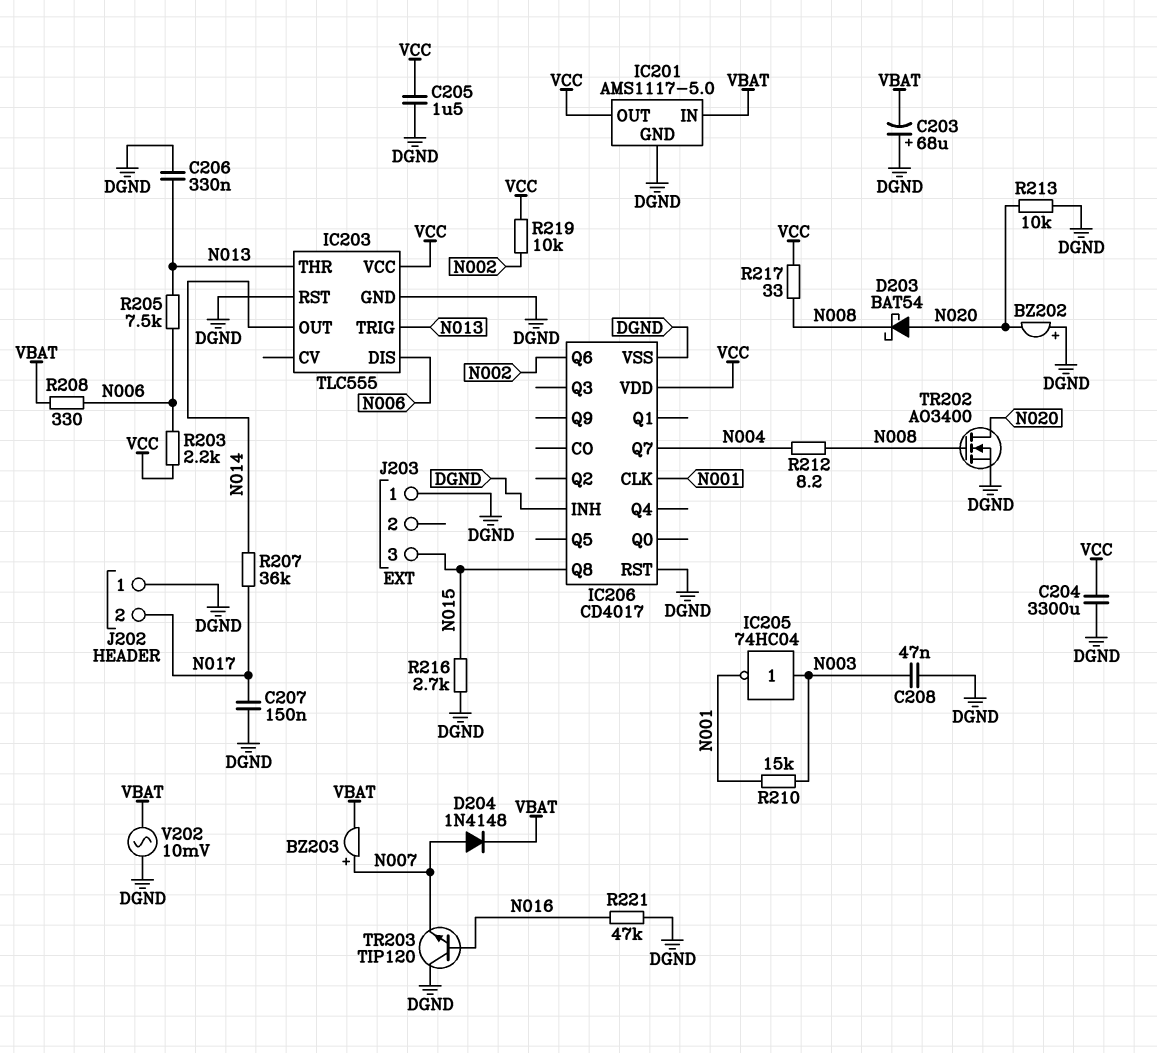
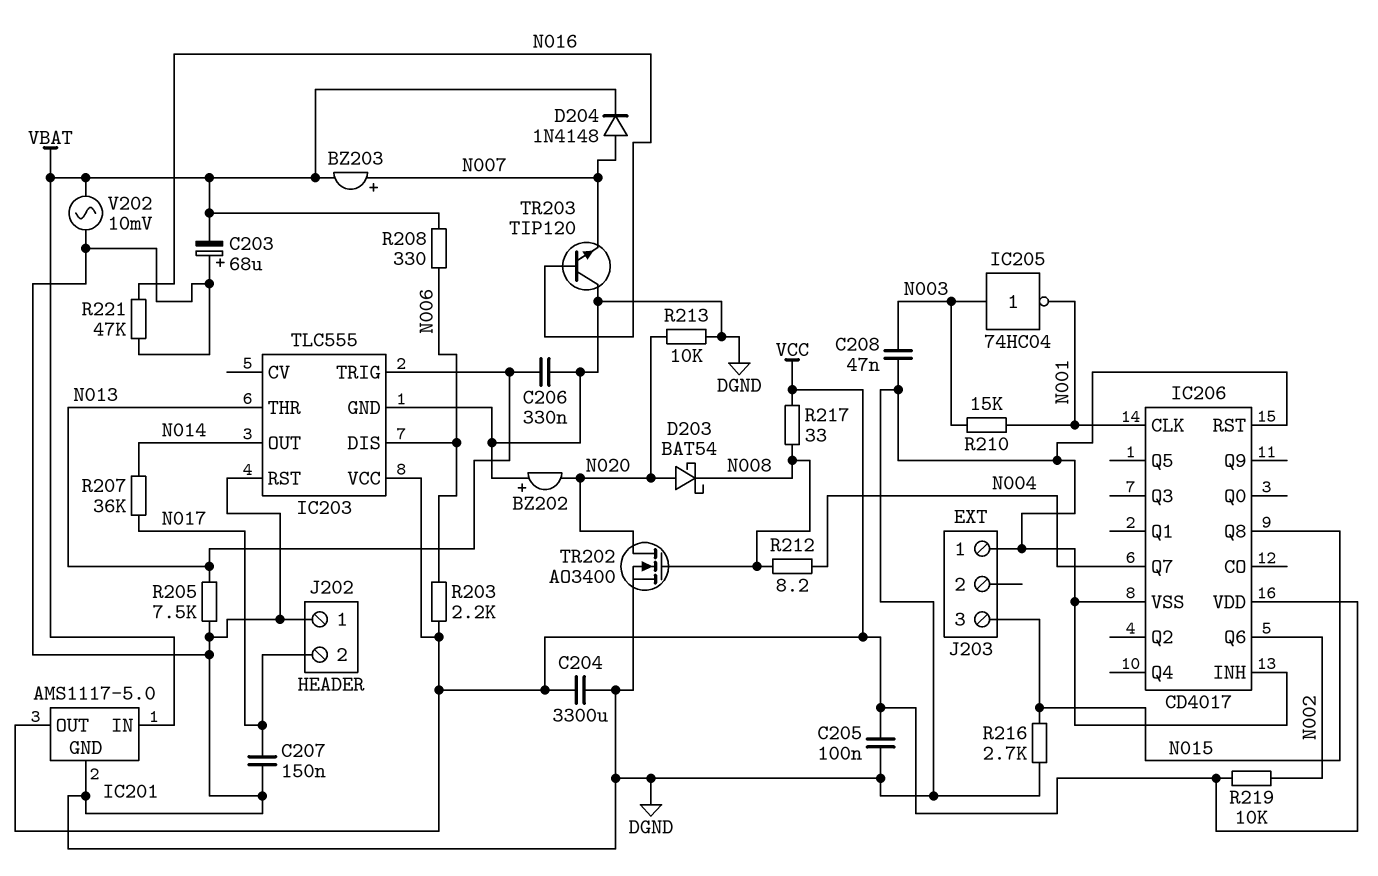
C205: 1.5uF (DGND, VCC) -> 100nF (DGND, VCC)
R205: 7.5k (N006, N013) -> 7.5k (DGND, N013)

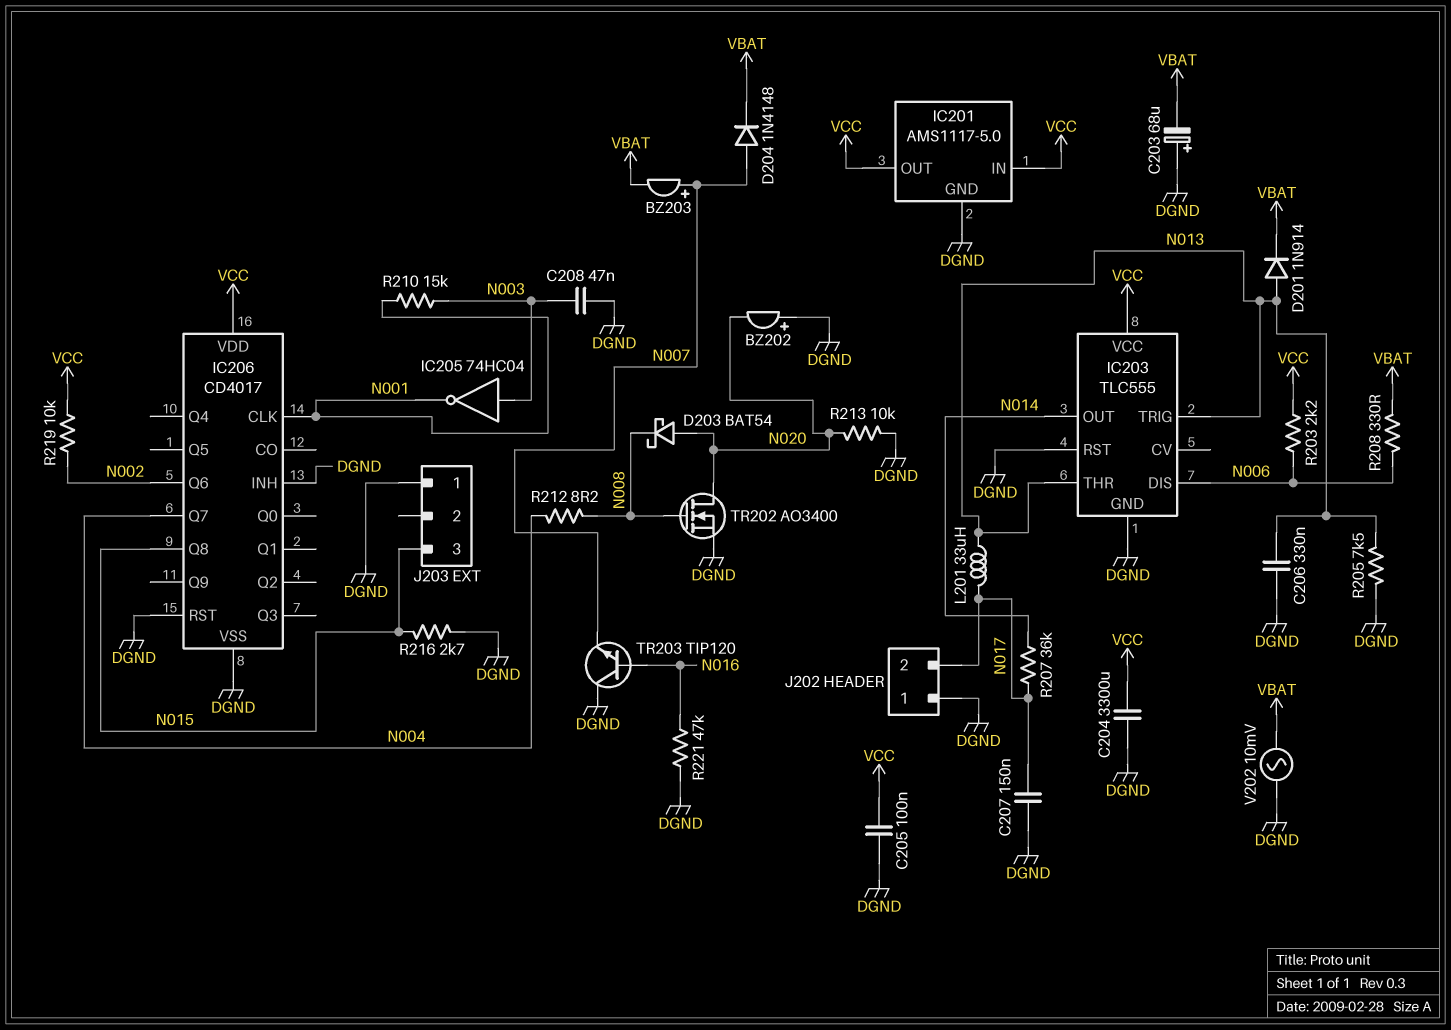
D201: none -> diode 1N914 (A N013, K VBAT)
IC201 pin IN: VBAT -> VCC
L201: none -> 33uH (N013, N017)
R217: 33 (N008, VCC) -> none

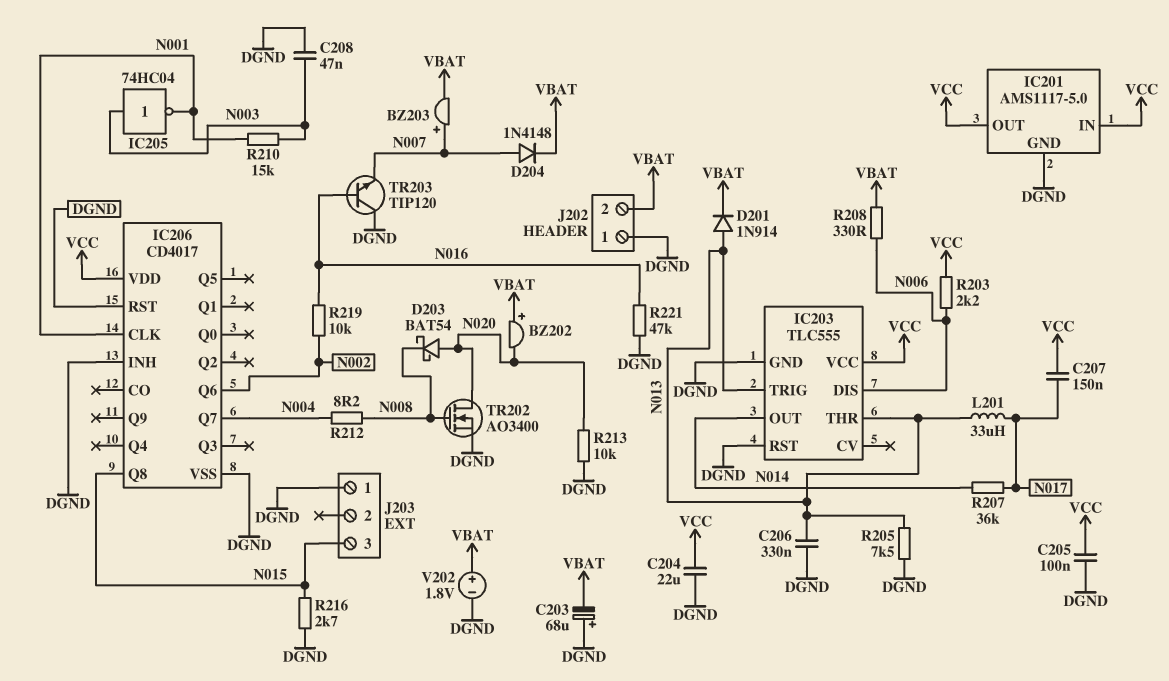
BZ202: buzzer (plus DGND, minus N020) -> buzzer (plus VBAT, minus N020)
C204: 3300uF (DGND, VCC) -> 22uF (DGND, VCC)
C207: 150nF (DGND, N017) -> 150nF (N017, VCC)
J202 pin 2: N017 -> VBAT
R219: 10k (N002, VCC) -> 10k (N002, N016)
V202: AC 10mV (DGND, VBAT) -> 1.8V (plus VBAT, minus DGND)

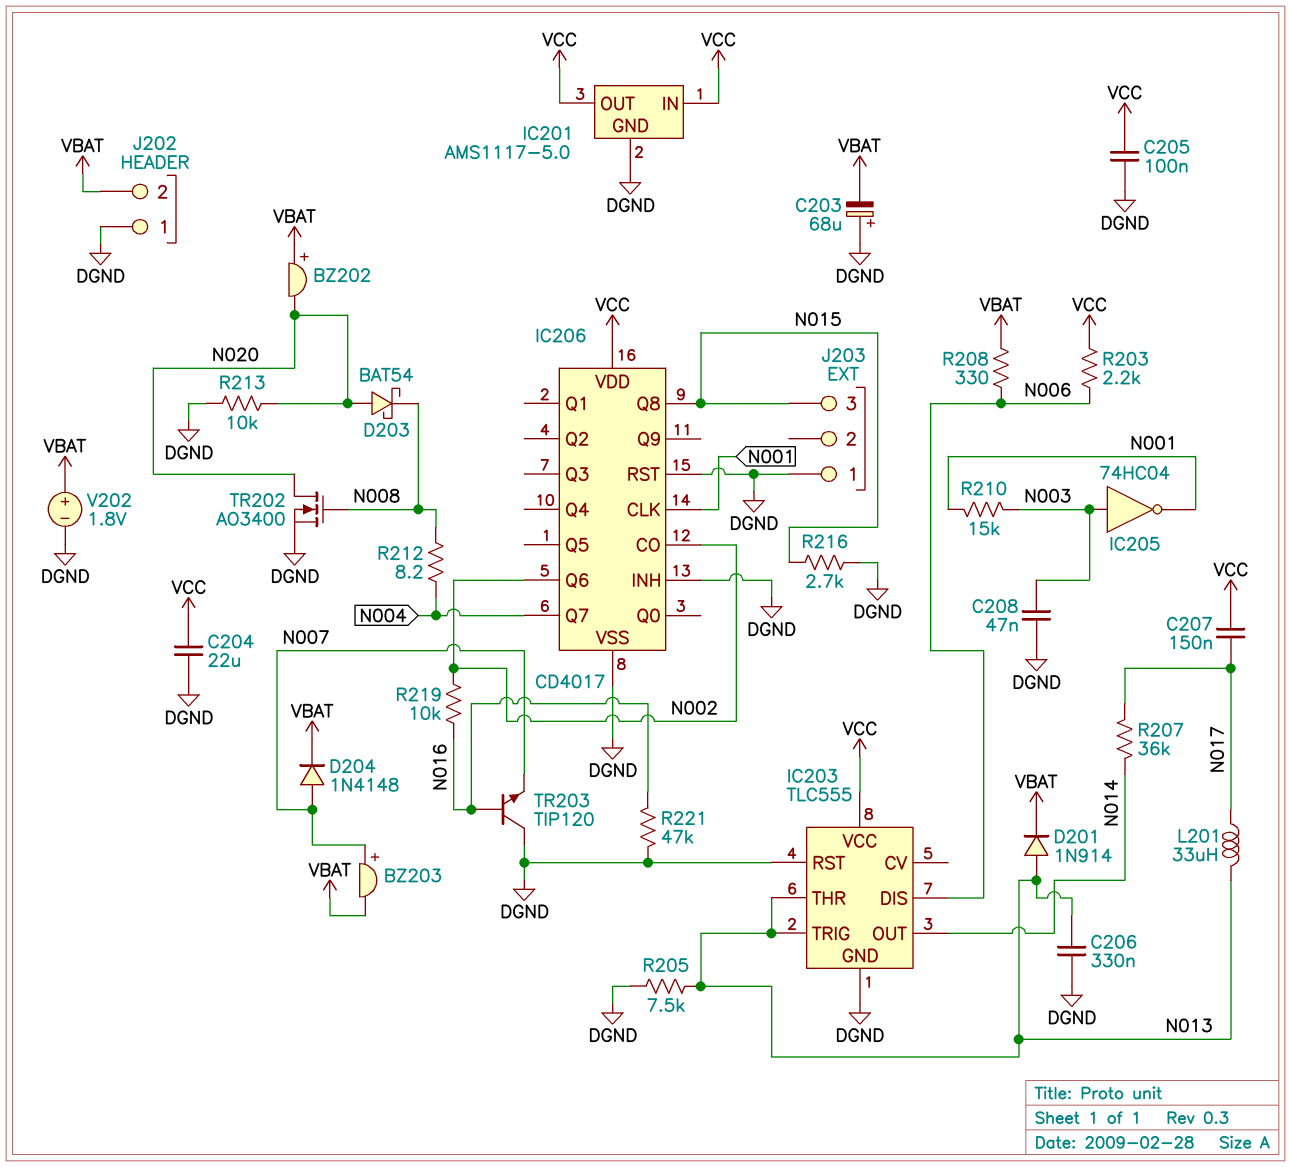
IC206 pin CO: none -> N002

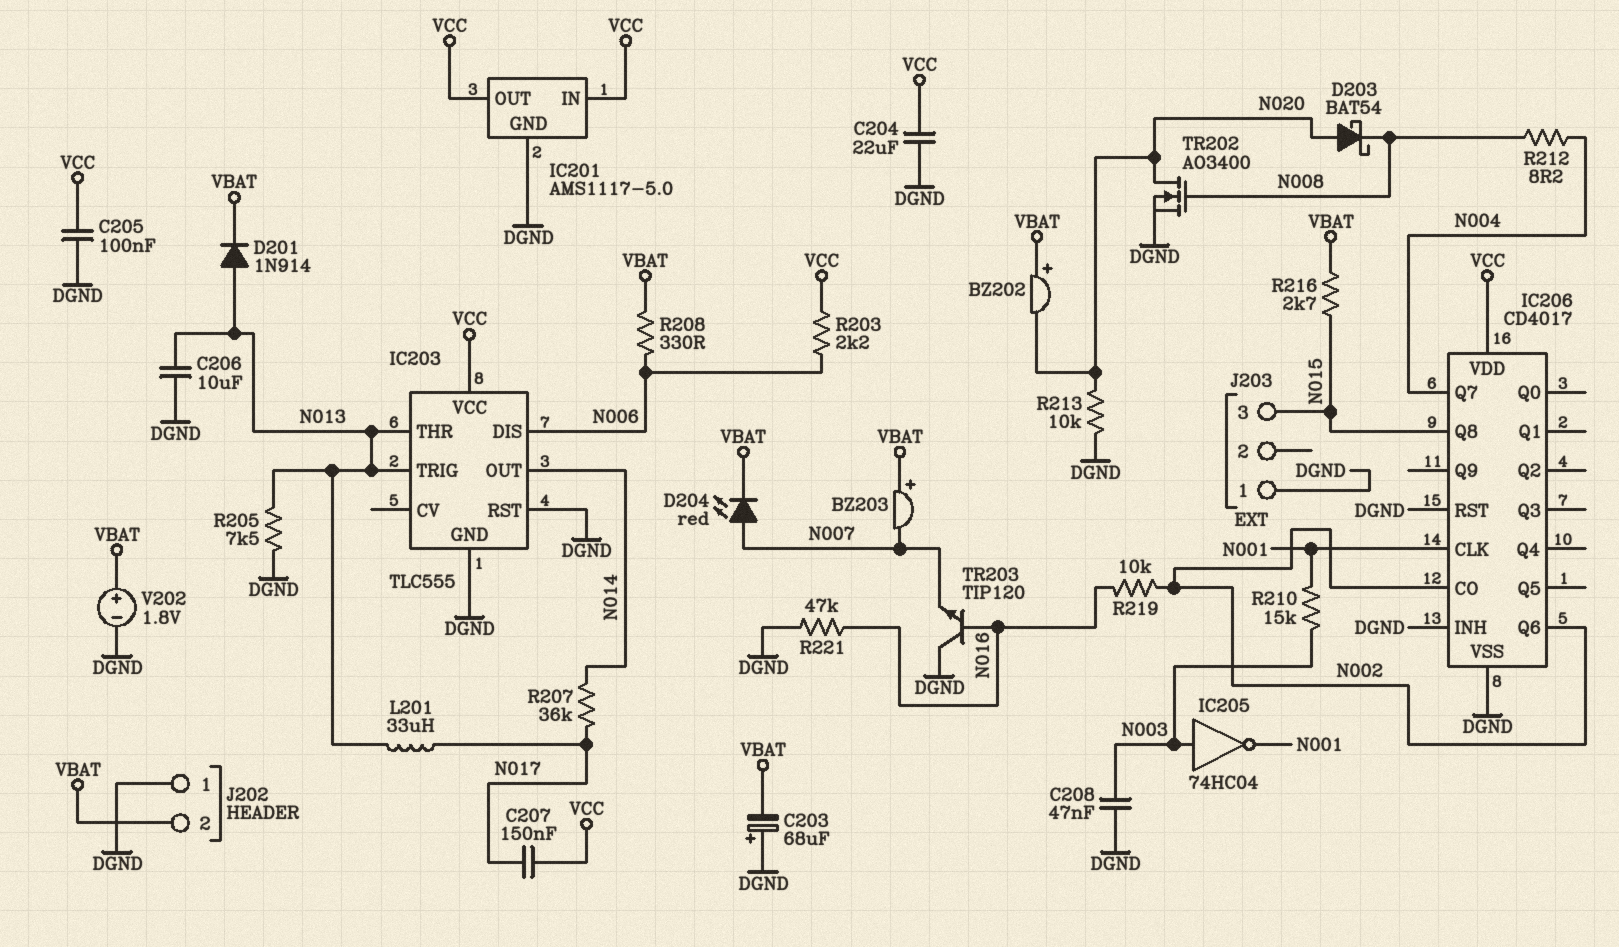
BZ203: buzzer (plus N007, minus VBAT) -> buzzer (plus VBAT, minus N007)
C206: 330nF (DGND, N013) -> 10uF (DGND, N013)
D204: diode 1N4148 (A N007, K VBAT) -> LED red (A N007, K VBAT)
R216: 2.7k (DGND, N015) -> 2.7k (N015, VBAT)

